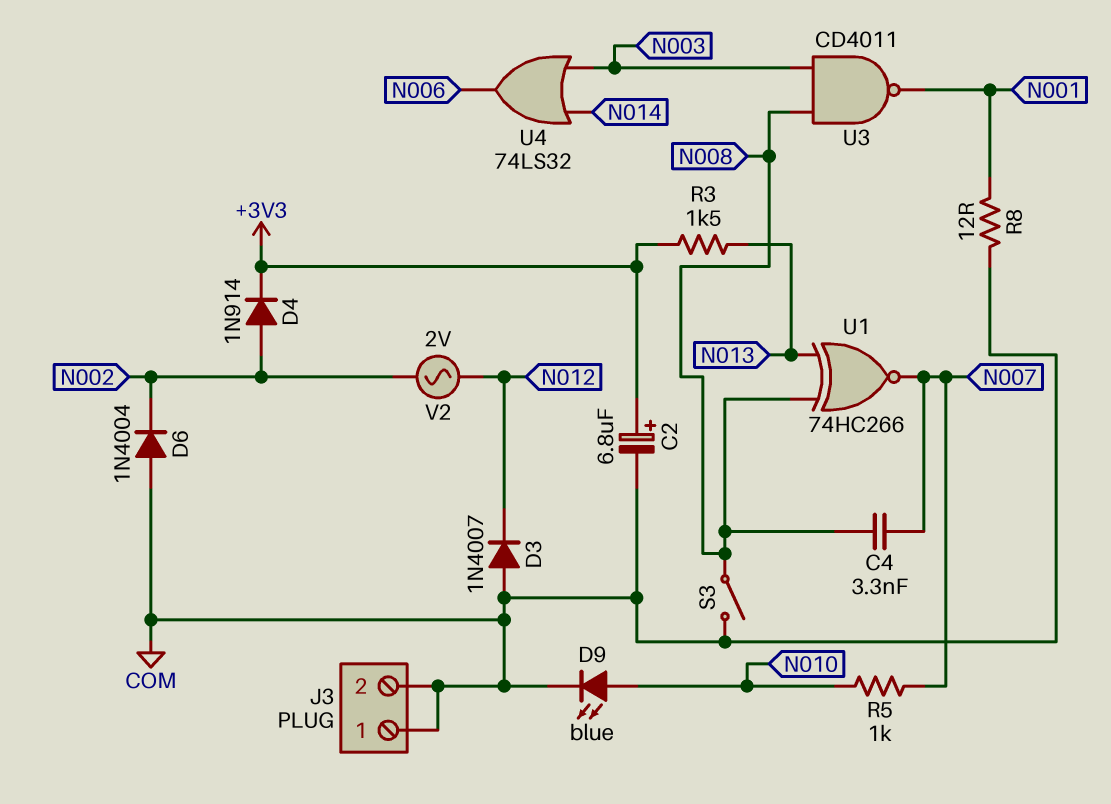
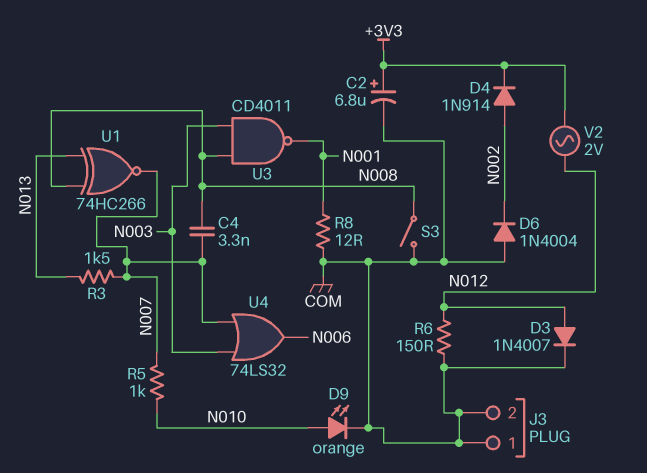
D3: diode 1N4007 (A COM, K N012) -> diode 1N4007 (A N012, K COM)
D9: LED blue (A N010, K COM) -> LED orange (A N010, K COM)
R3: 1.5k (+3V3, N013) -> 1.5k (N007, N013)
R6: none -> 150 (COM, N012)
U4: OR 74LS32 (in N003, in N014, out N006) -> OR 74LS32 (in N003, in N007, out N006)
V2: AC 2V (N002, N012) -> AC 2V (+3V3, N012)

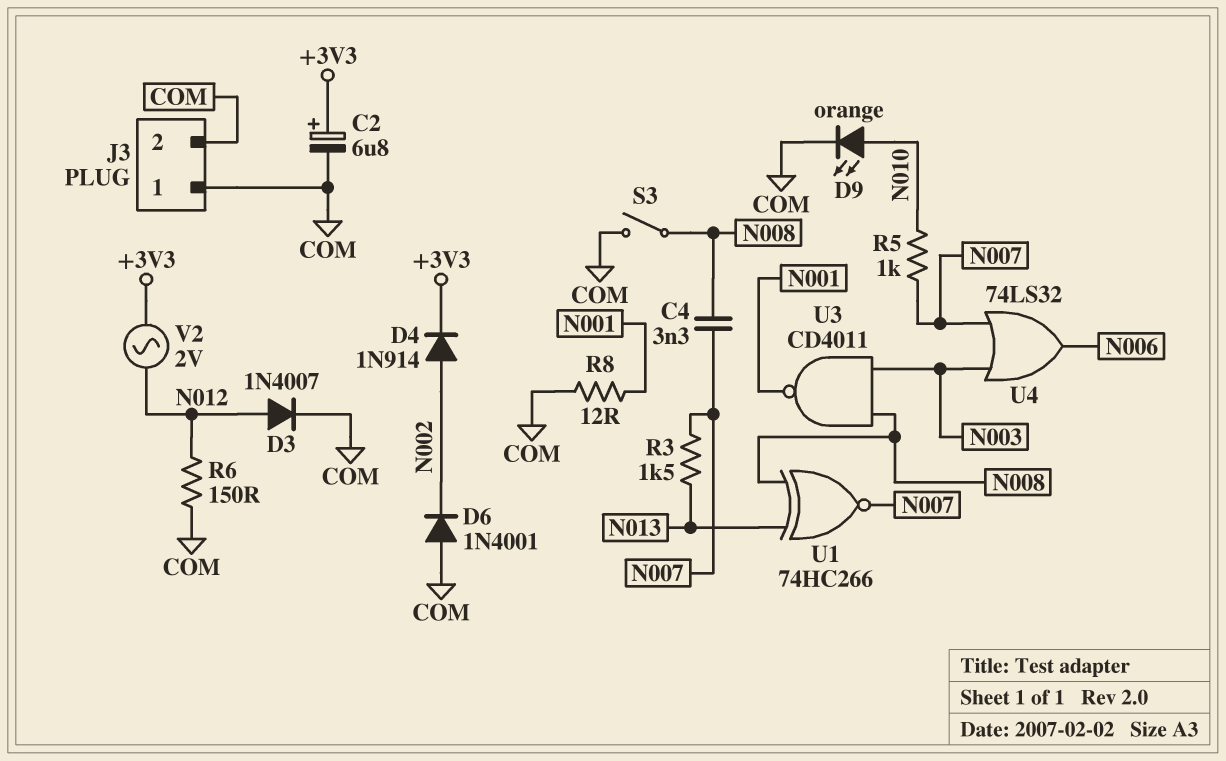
D6: diode 1N4004 (A COM, K N002) -> diode 1N4001 (A COM, K N002)

